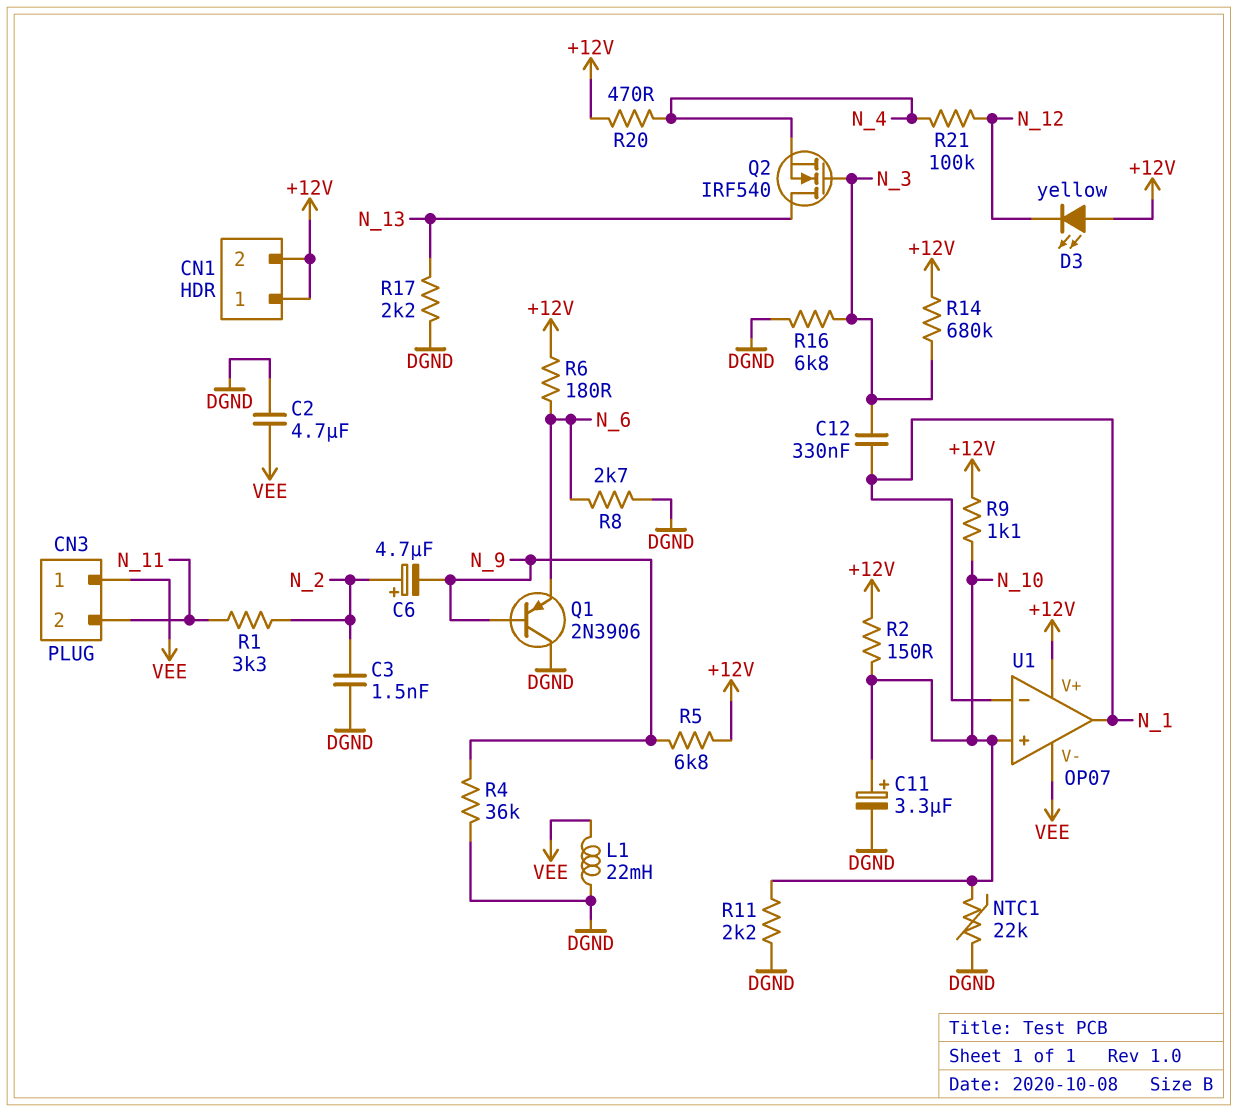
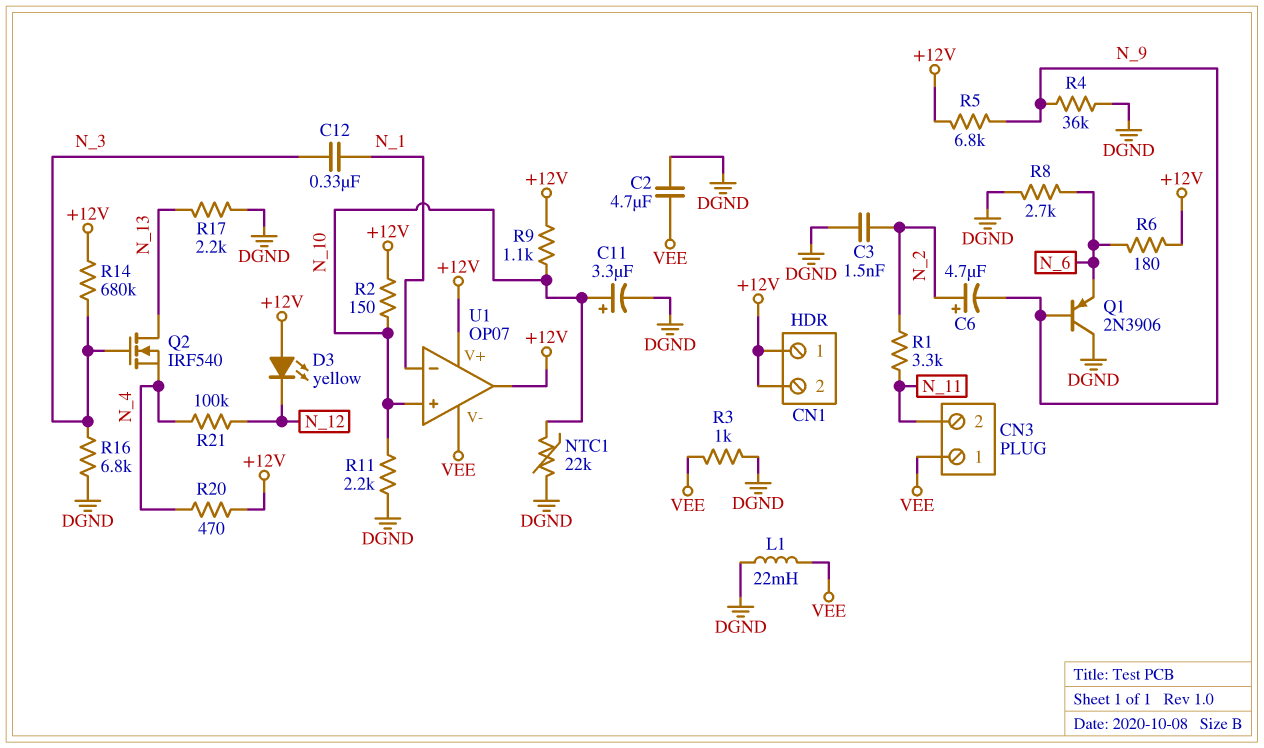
R3: none -> 1k (DGND, VEE)
U1 pin out: N_1 -> +12V

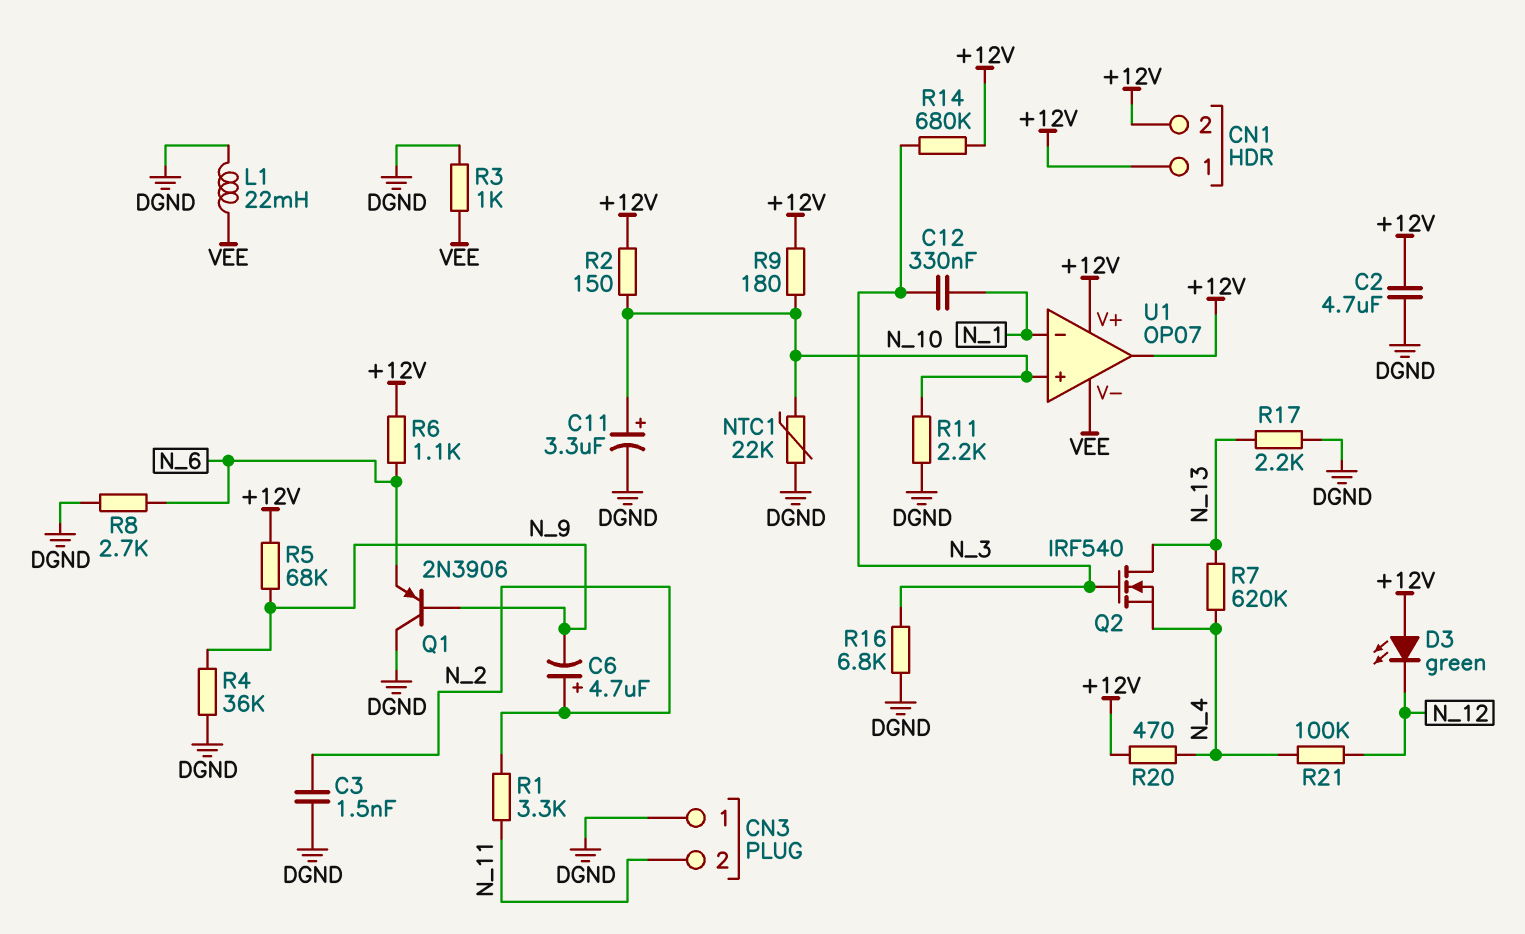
C2: 4.7uF (DGND, VEE) -> 4.7uF (+12V, DGND)
CN3 pin 1: VEE -> DGND
D3: LED yellow (A +12V, K N_12) -> LED green (A +12V, K N_12)
R5: 6.8k (+12V, N_9) -> 68k (+12V, N_9)
R6: 180 (+12V, N_6) -> 1.1k (+12V, N_6)
R7: none -> 620k (N_4, N_13)
R9: 1.1k (+12V, N_10) -> 180 (+12V, N_10)

